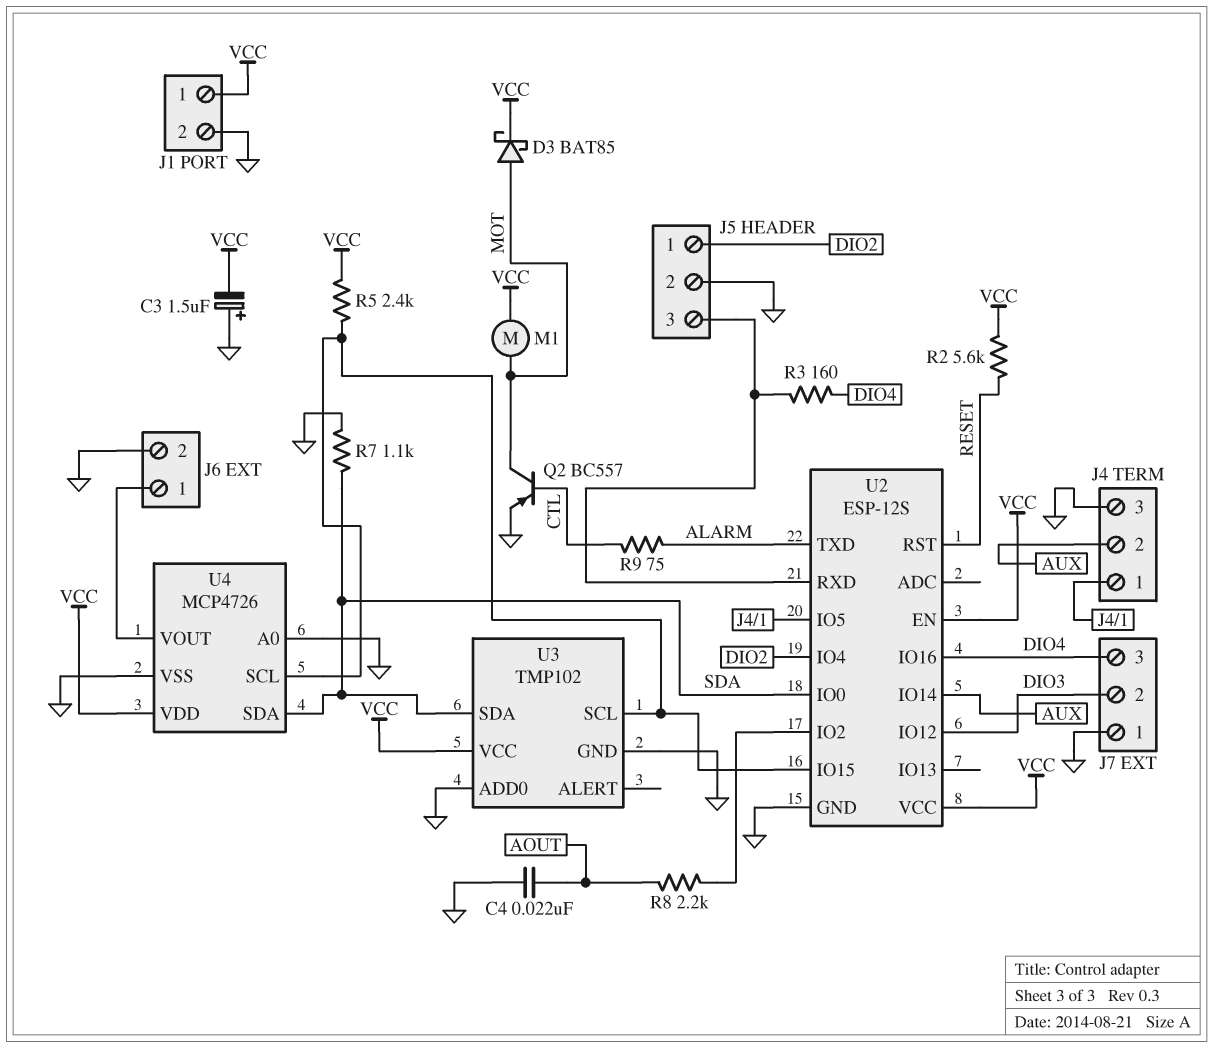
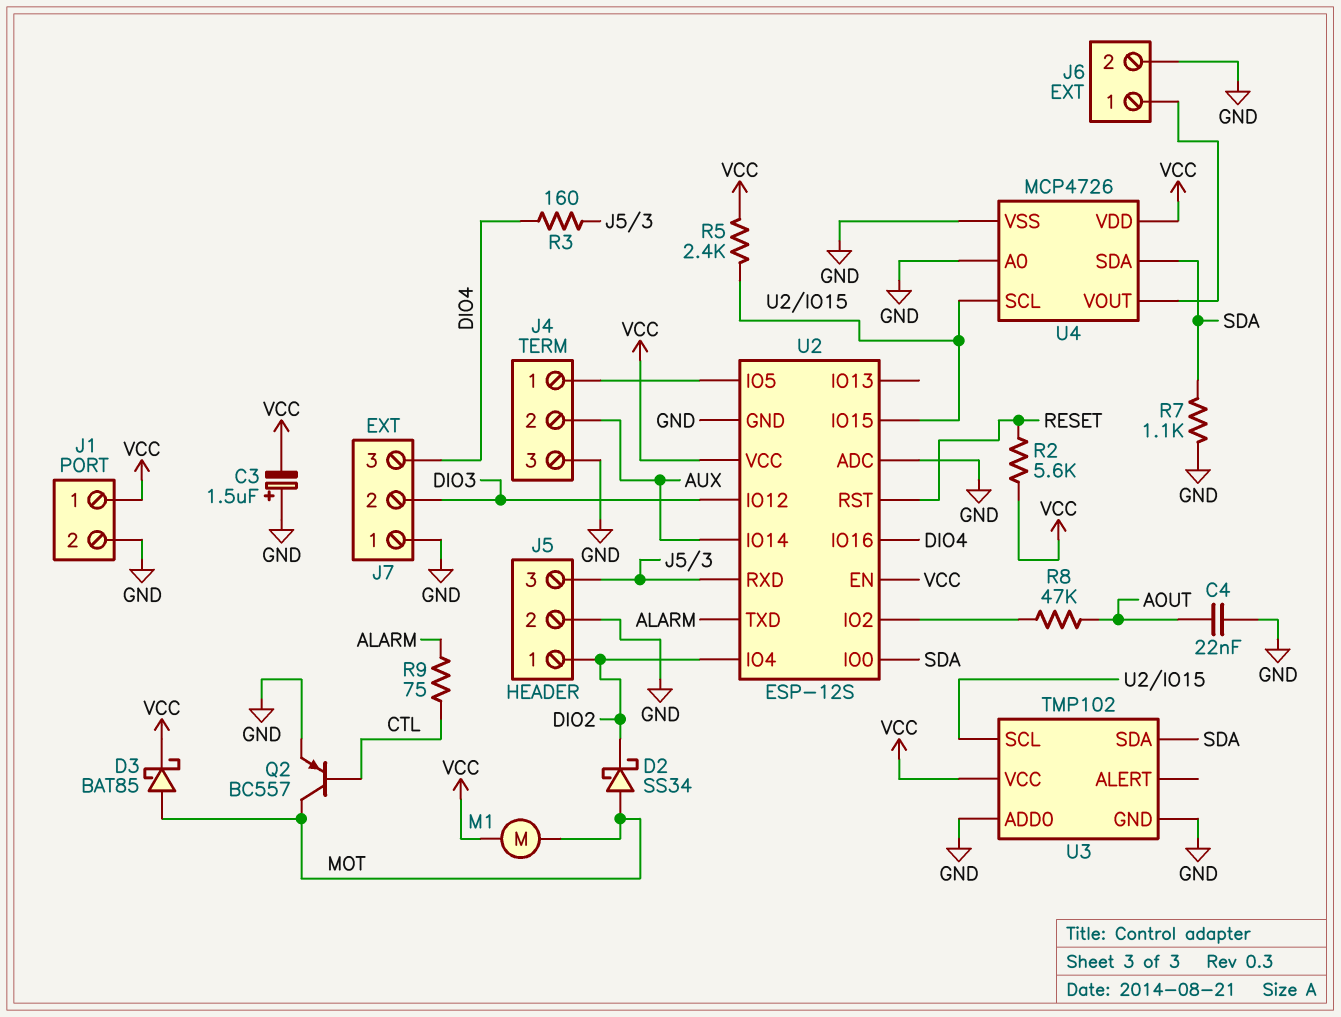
D2: none -> schottky SS34 (A MOT, K DIO2)
R8: 2.2k (AOUT, U2/IO2) -> 47k (AOUT, U2/IO2)
U2 pin ADC: none -> GND

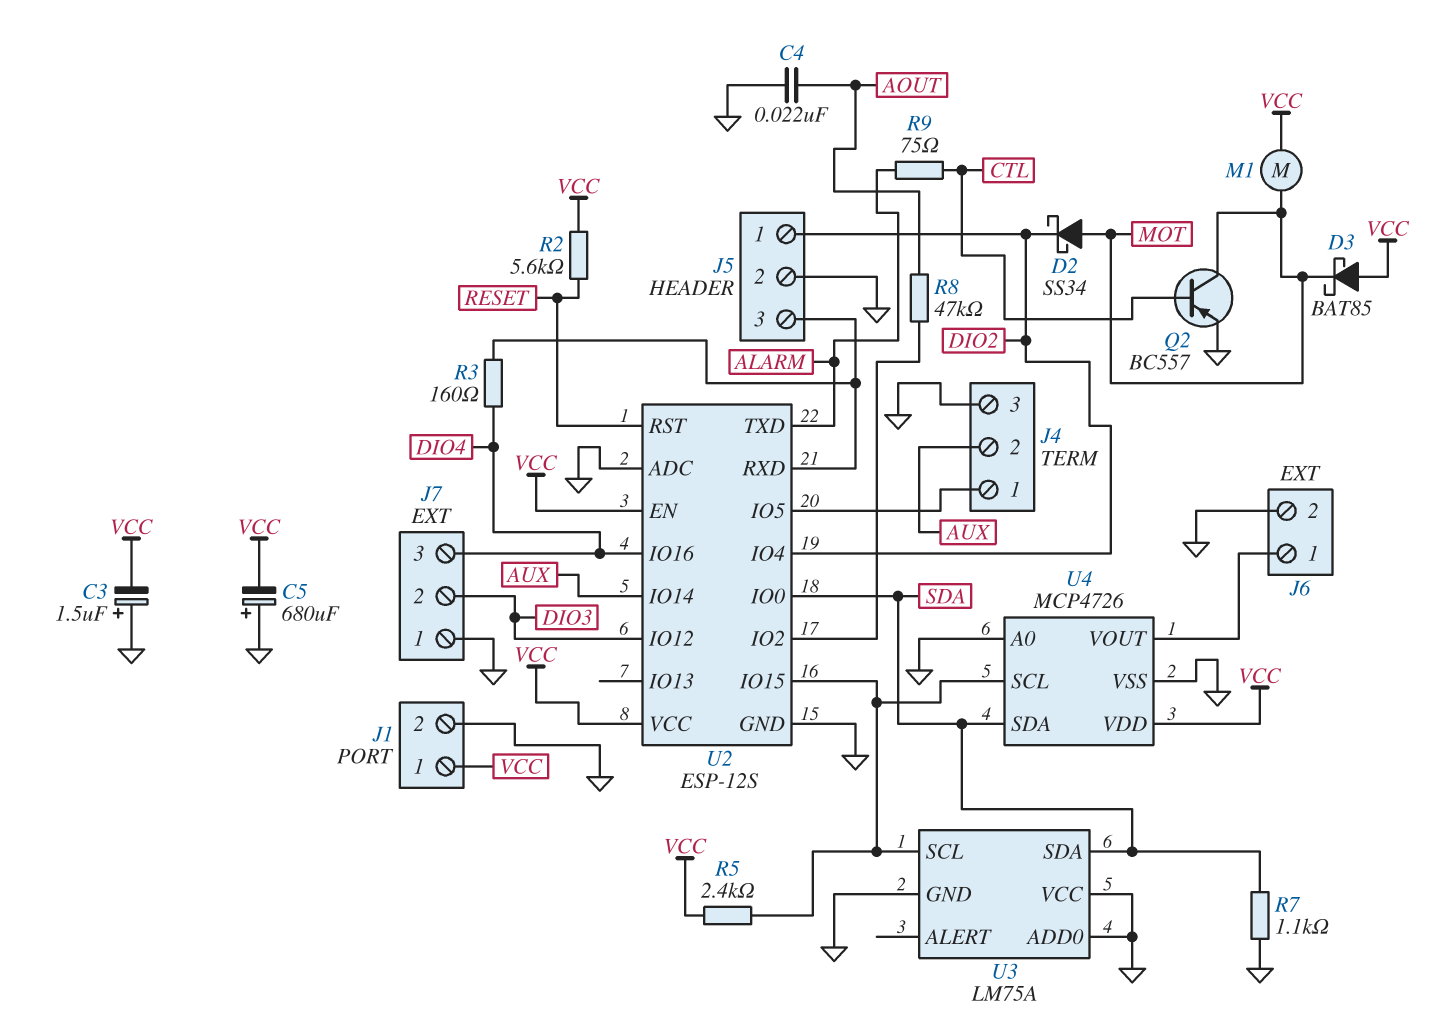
C5: none -> 680uF (plus GND, minus VCC)
D3: schottky BAT85 (A MOT, K VCC) -> schottky BAT85 (A VCC, K MOT)
U3: TMP102 -> LM75A
U3 pin VCC: VCC -> GND

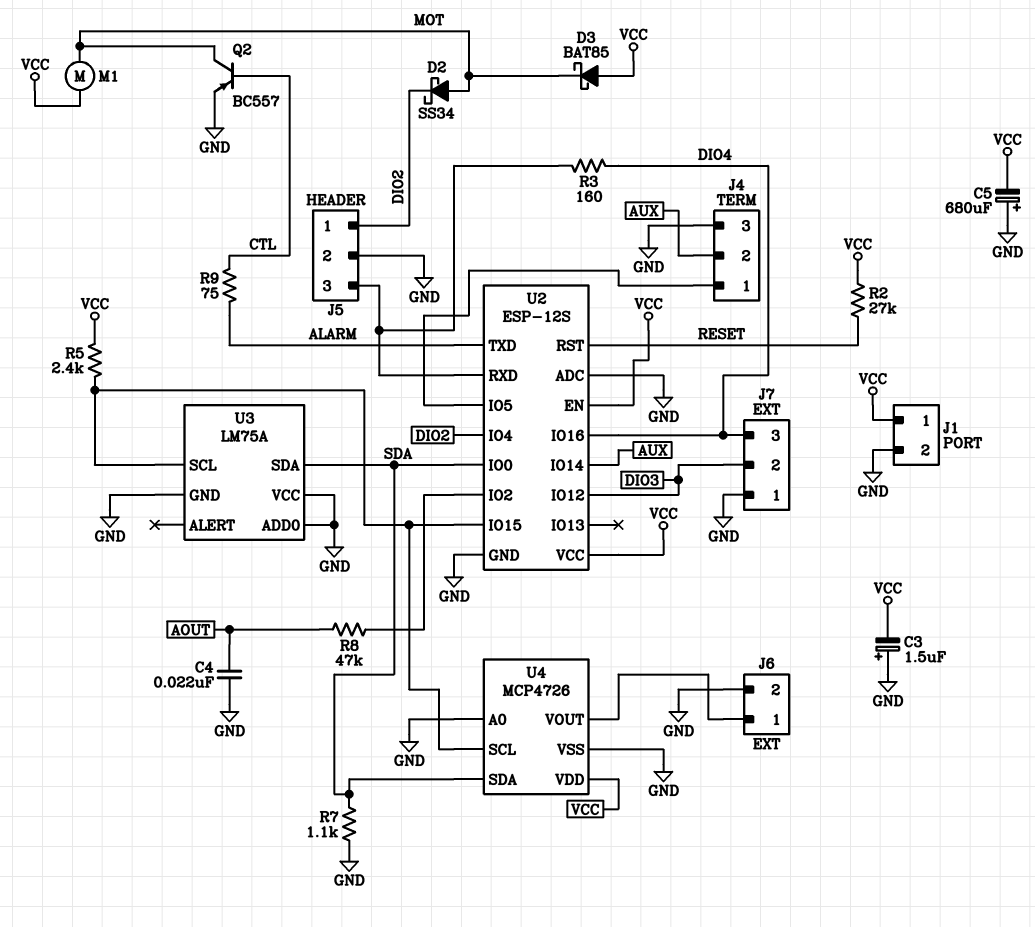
R2: 5.6k (RESET, VCC) -> 27k (RESET, VCC)

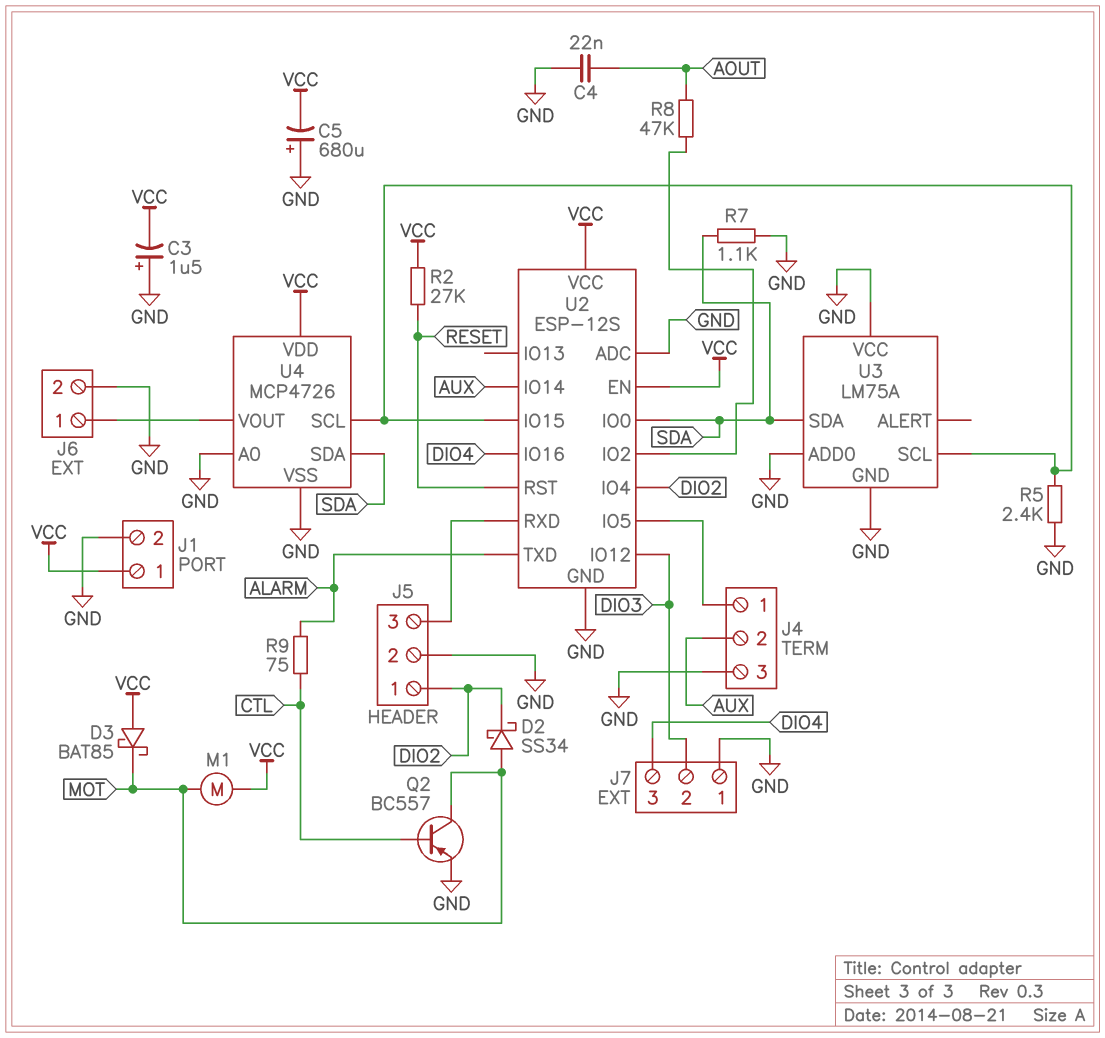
R3: 160 (DIO4, J5/3) -> none
R5: 2.4k (U2/IO15, VCC) -> 2.4k (GND, U2/IO15)

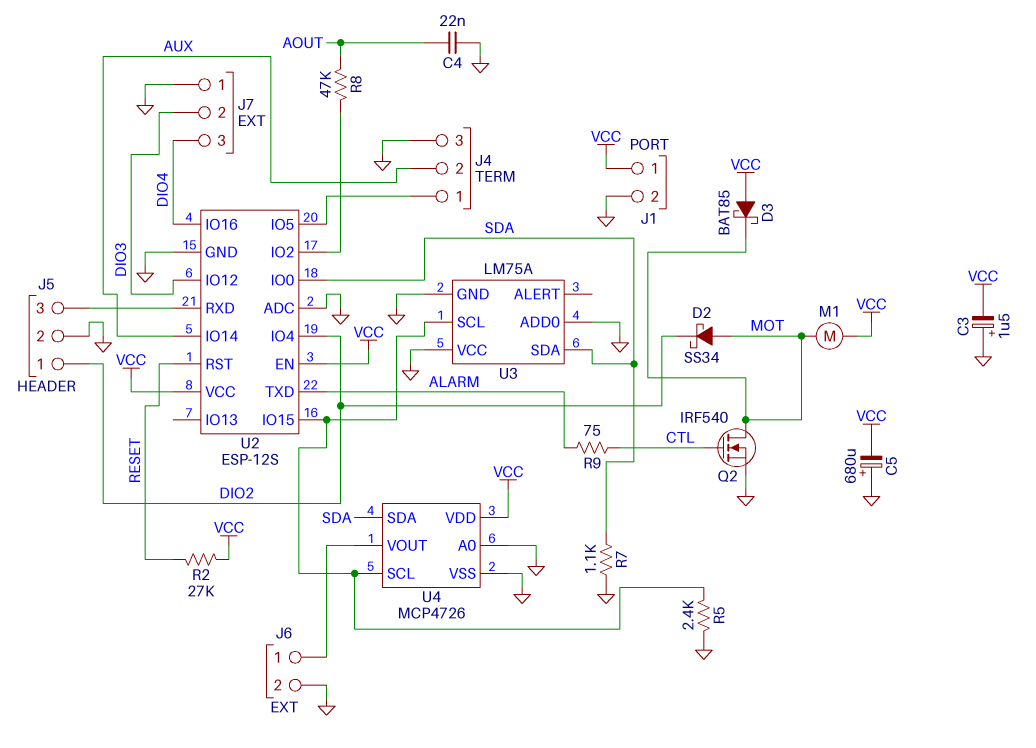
Q2: PNP BC557 (B CTL, C MOT, E GND) -> NMOS IRF540 (G CTL, D MOT, S GND)

